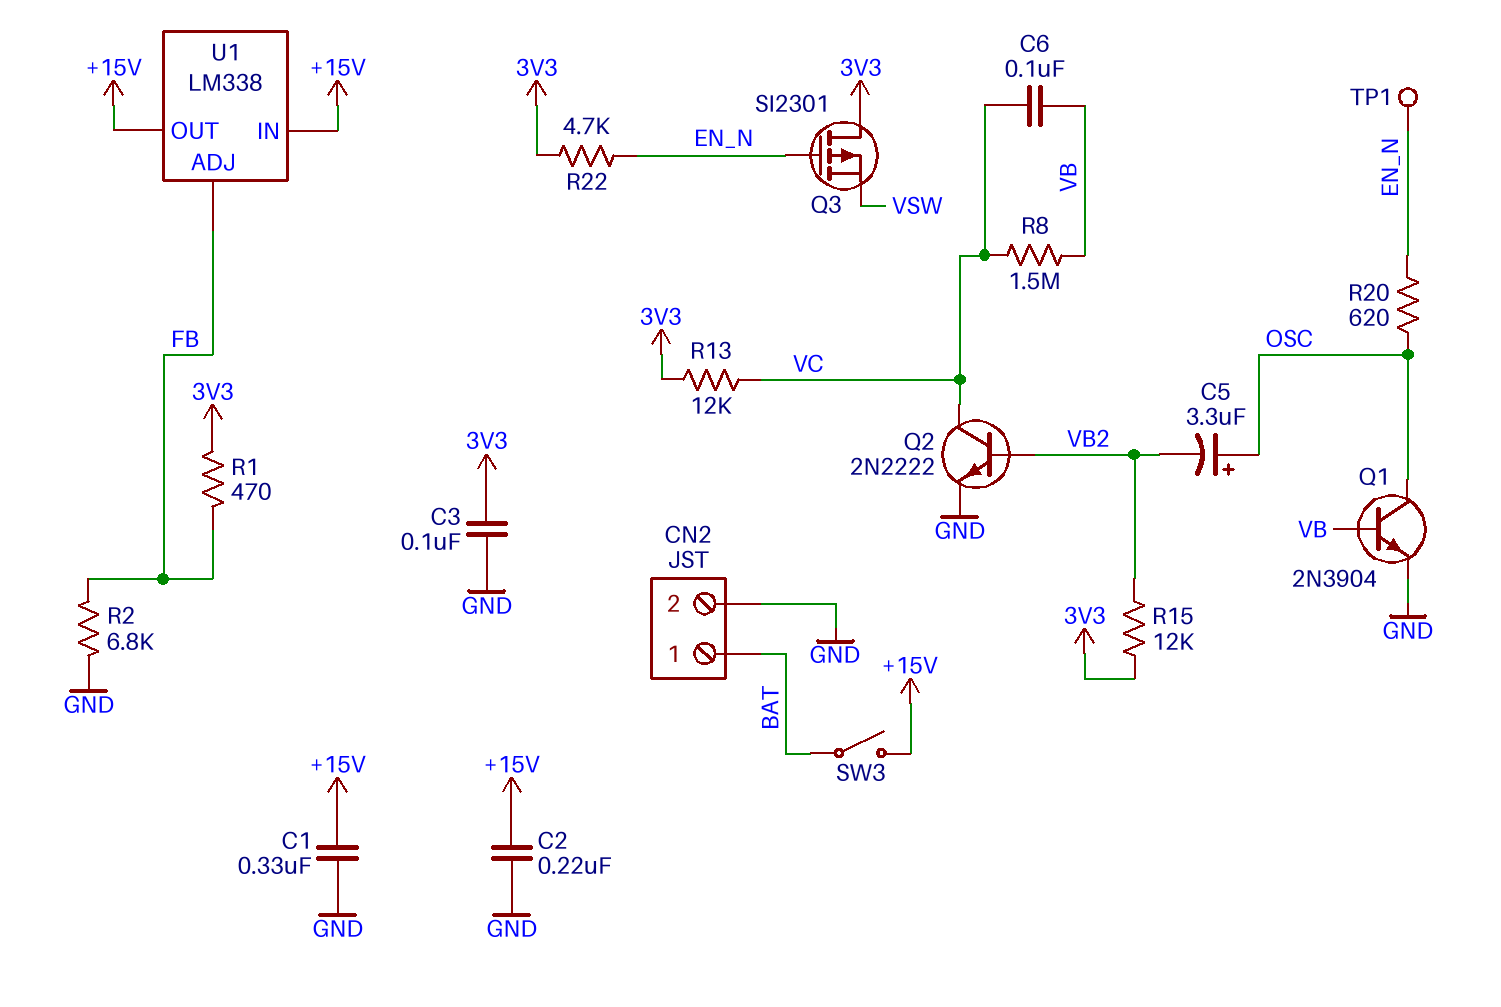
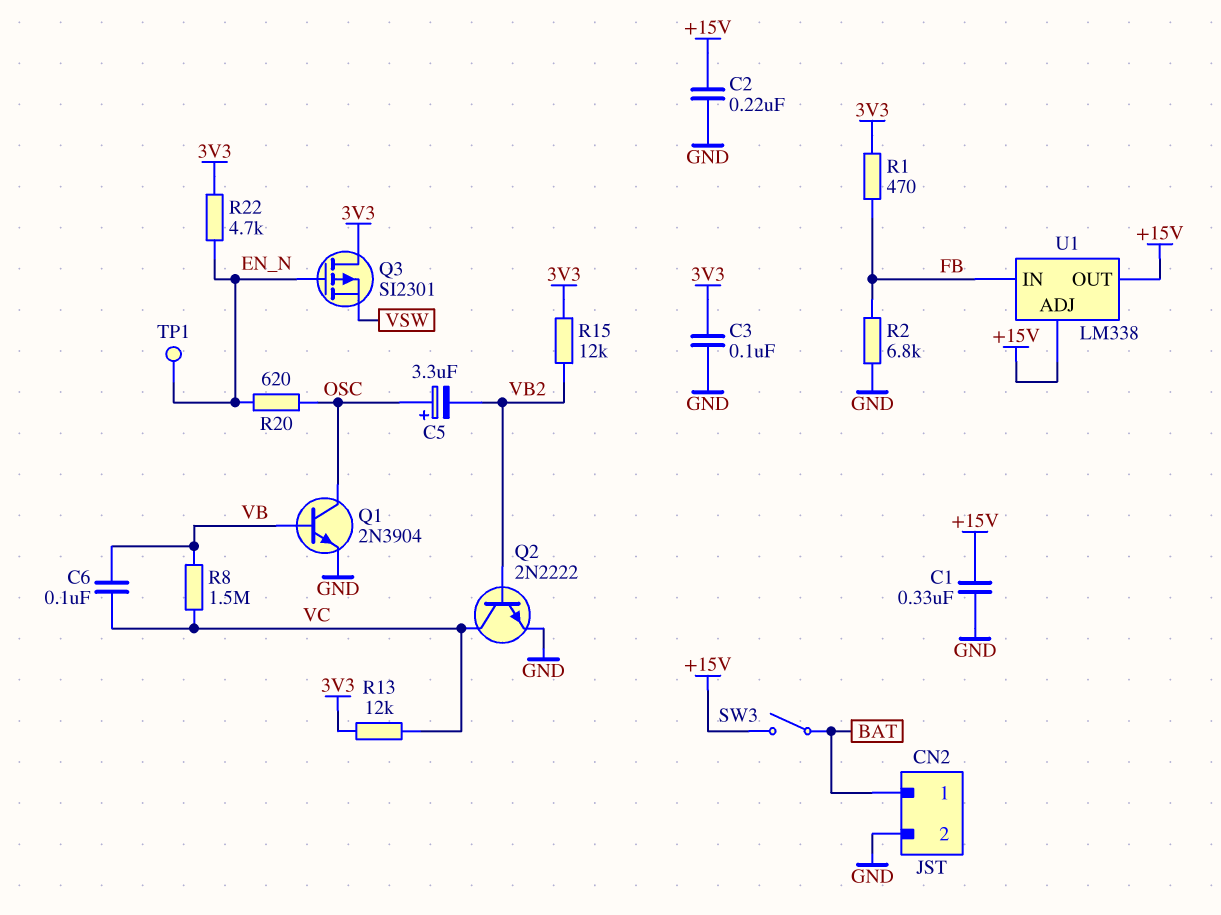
U1 pin ADJ: FB -> +15V
U1 pin IN: +15V -> FB

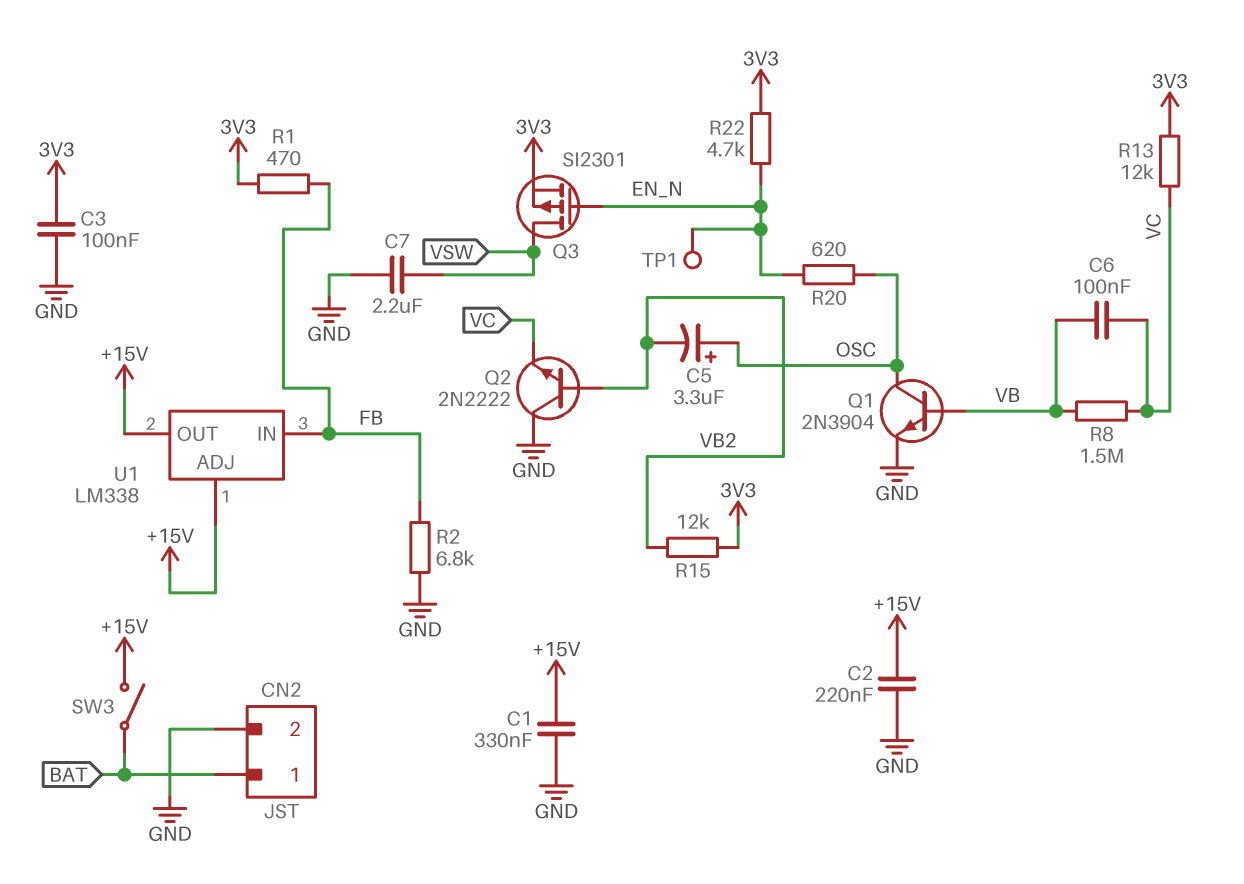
C7: none -> 2.2uF (GND, VSW)
Q2: NPN 2N2222 (B VB2, C VC, E GND) -> NPN 2N2222 (B VB2, C GND, E VC)
Q3: PMOS SI2301 (G EN_N, D 3V3, S VSW) -> PMOS SI2301 (G EN_N, D VSW, S 3V3)

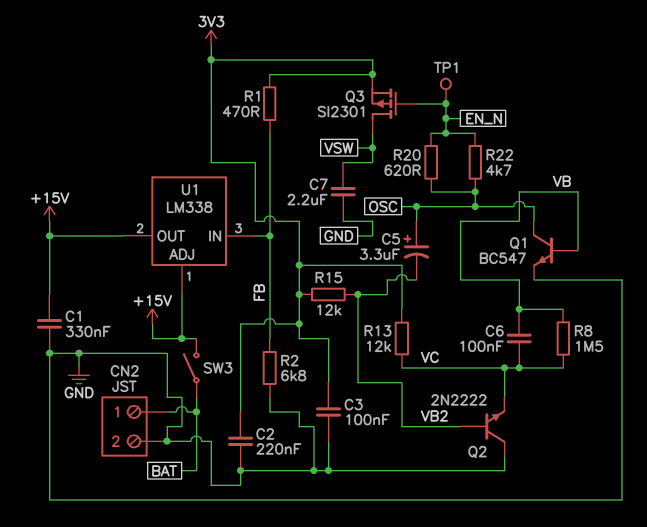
C2: 220nF (+15V, GND) -> 220nF (3V3, GND)
Q1: NPN 2N3904 (B VB, C OSC, E GND) -> NPN BC547 (B VB, C OSC, E GND)
R22: 4.7k (3V3, EN_N) -> 4.7k (EN_N, OSC)

